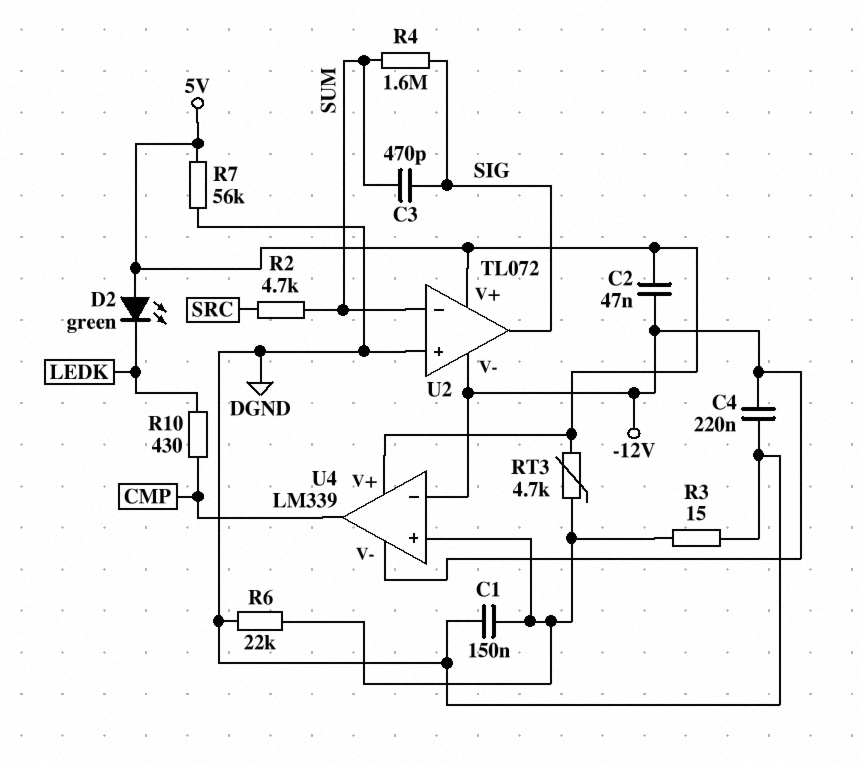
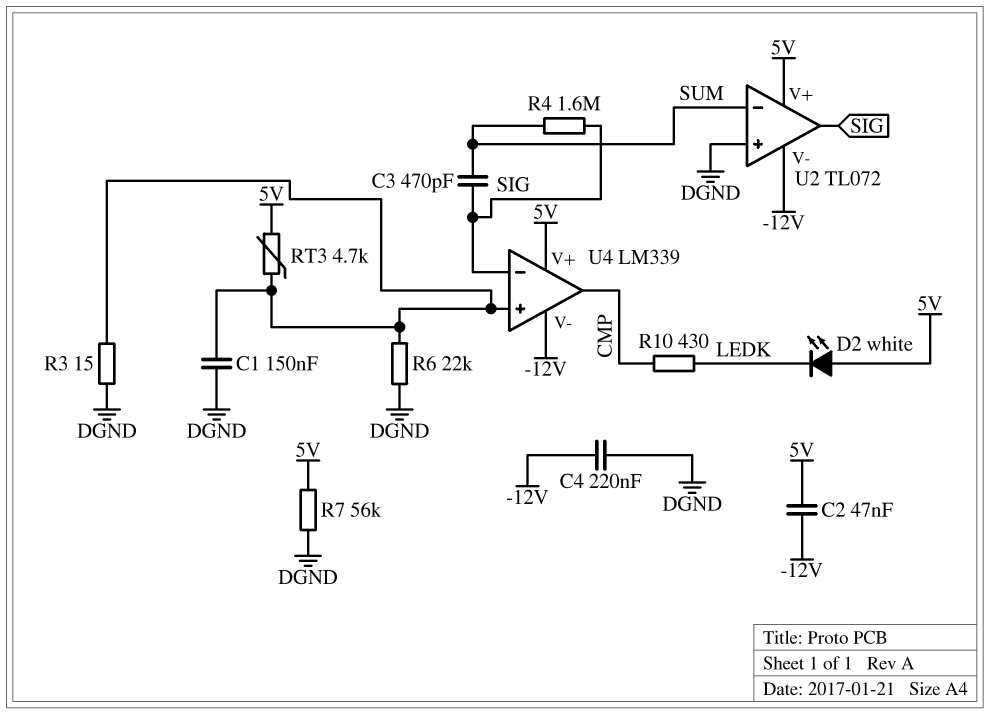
D2: LED green (A 5V, K LEDK) -> LED white (A 5V, K LEDK)
R2: 4.7k (SRC, SUM) -> none
U4 pin in-: -12V -> SIG

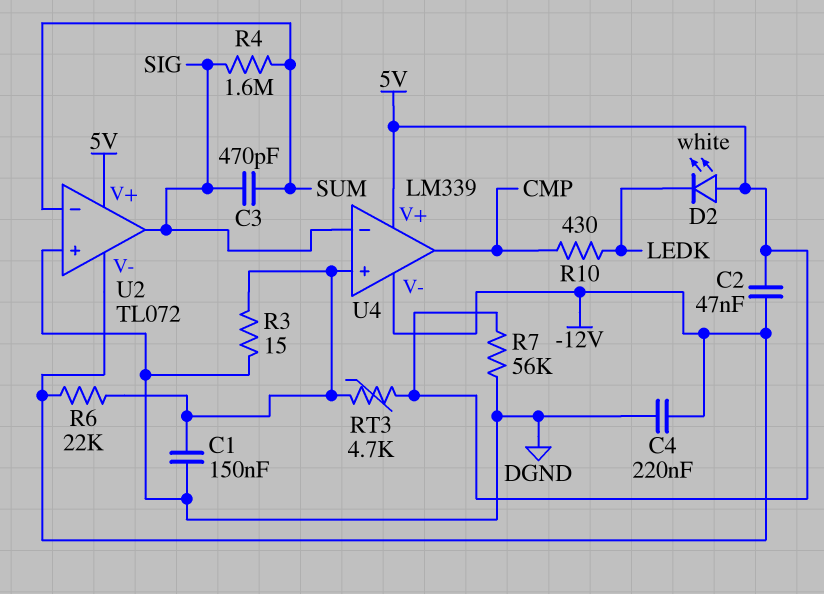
R6: 22k (DGND, U4/in+) -> 22k (-12V, U4/in+)

